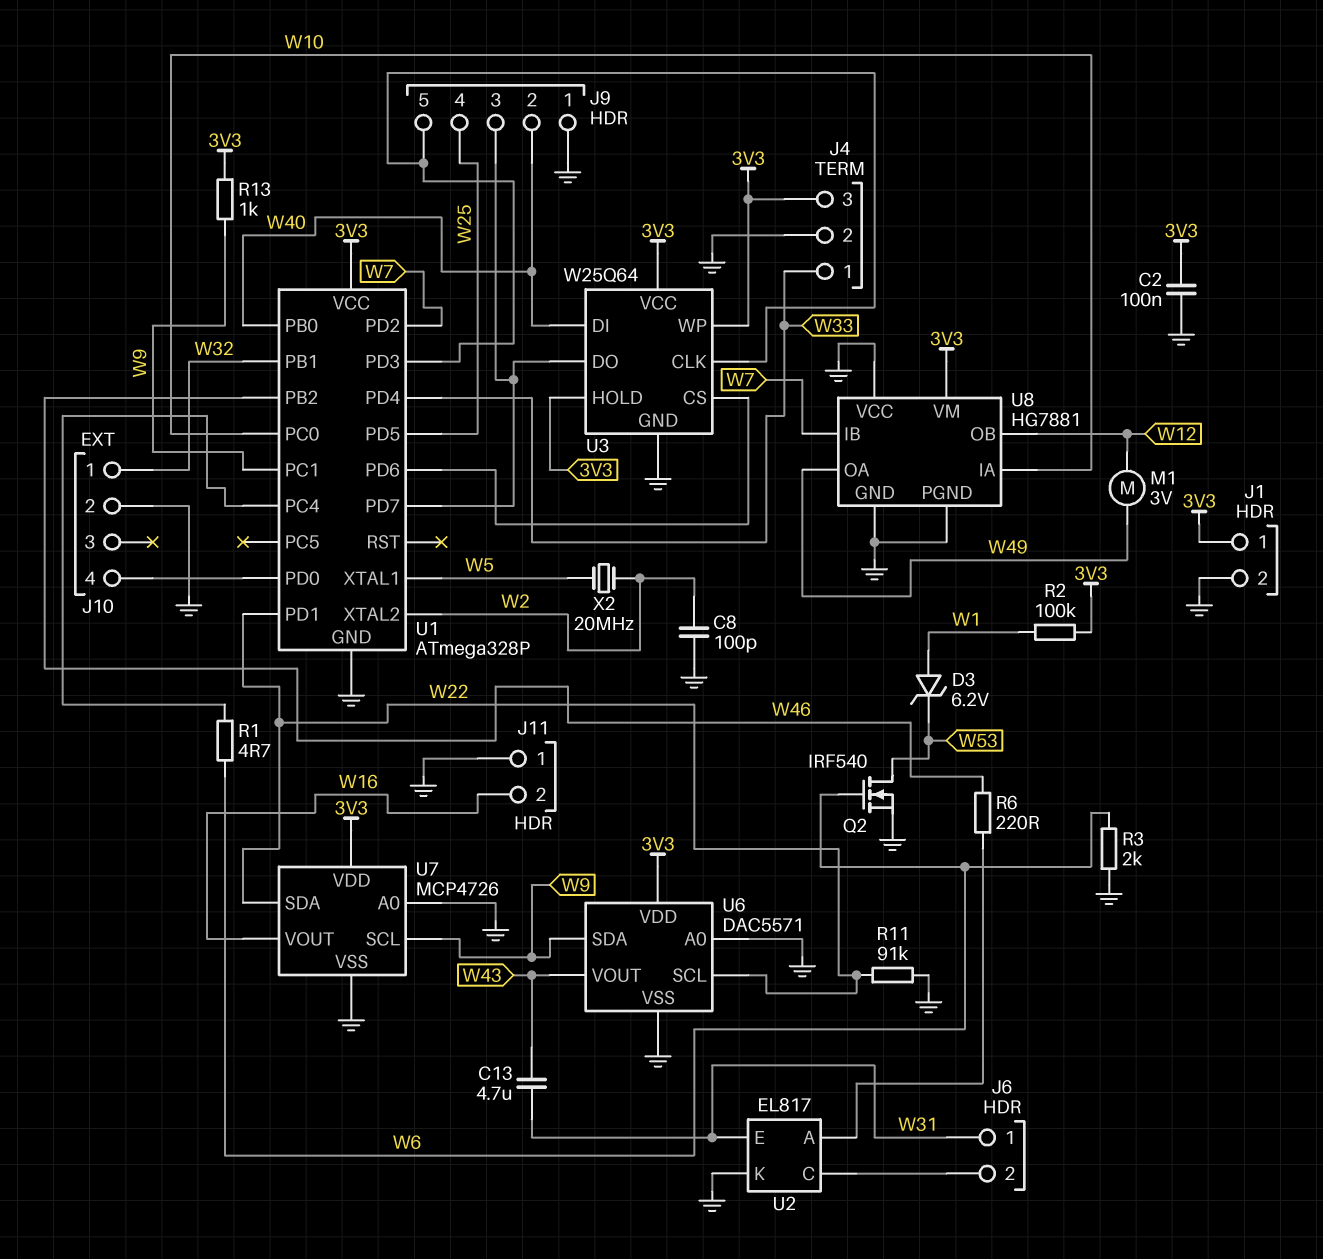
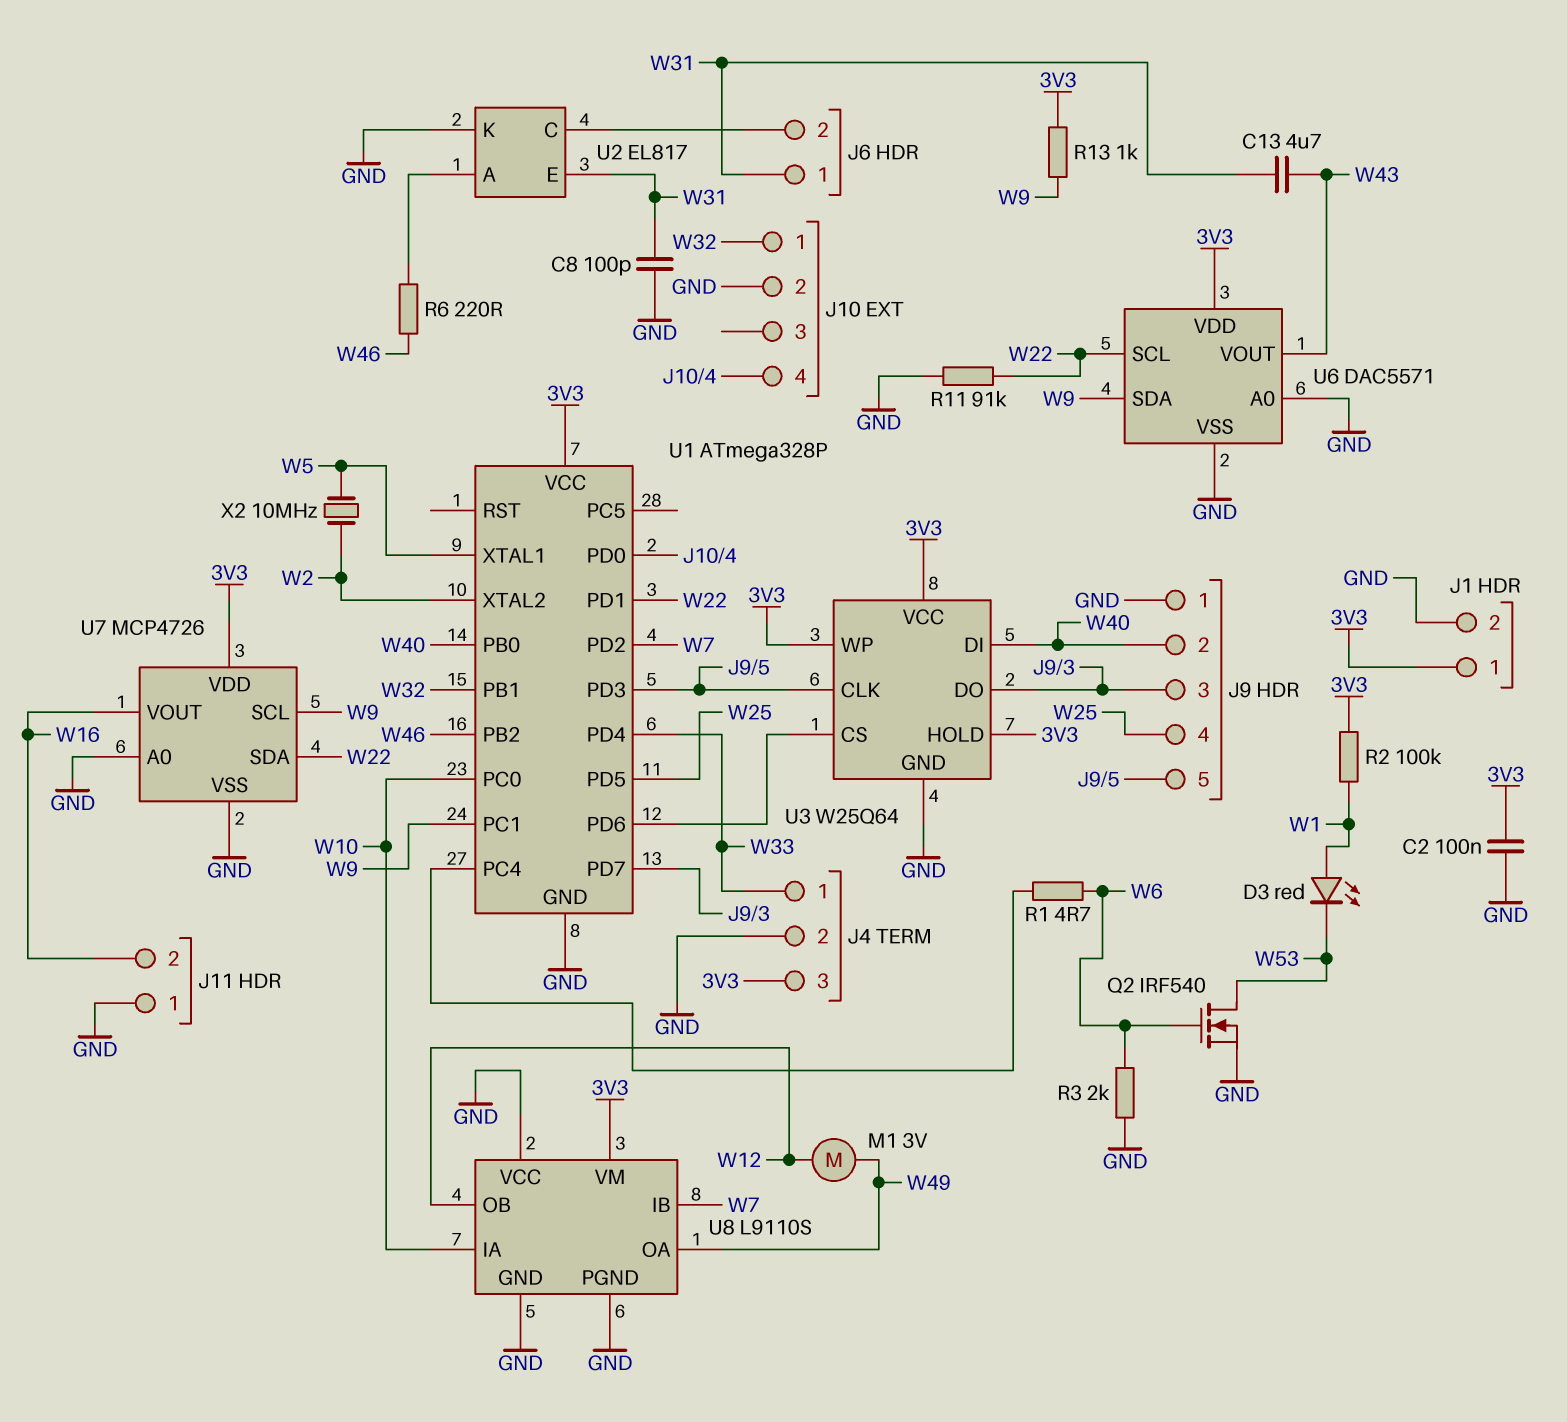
C8: 100pF (GND, W2) -> 100pF (GND, W31)
D3: zener 6.2V (A W1, K W53) -> LED red (A W1, K W53)
U8: HG7881 -> L9110S
X2: 20MHz (W2, W5) -> 10MHz (W2, W5)

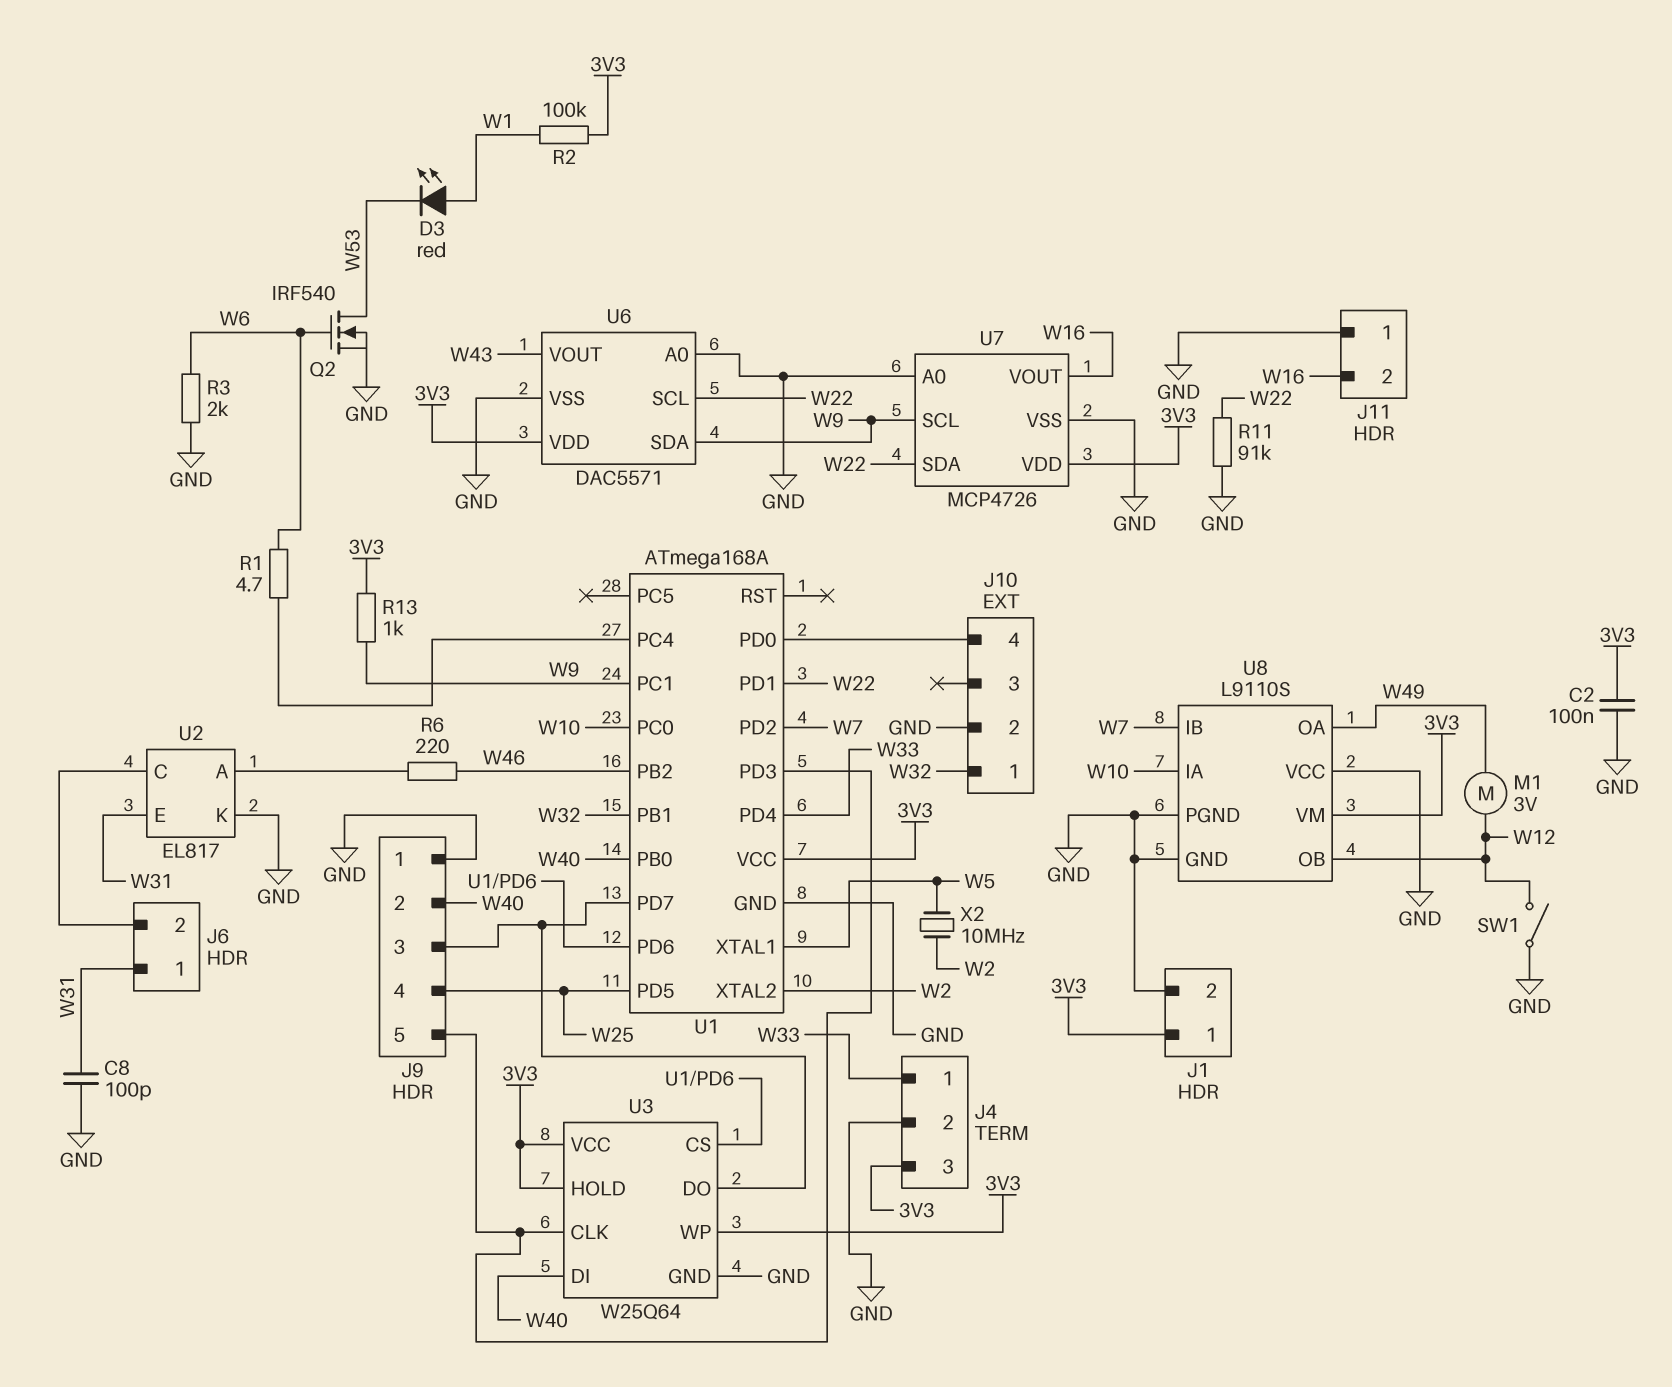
C13: 4.7uF (W31, W43) -> none
SW1: none -> switch (GND, W12)
U1: ATmega328P -> ATmega168A

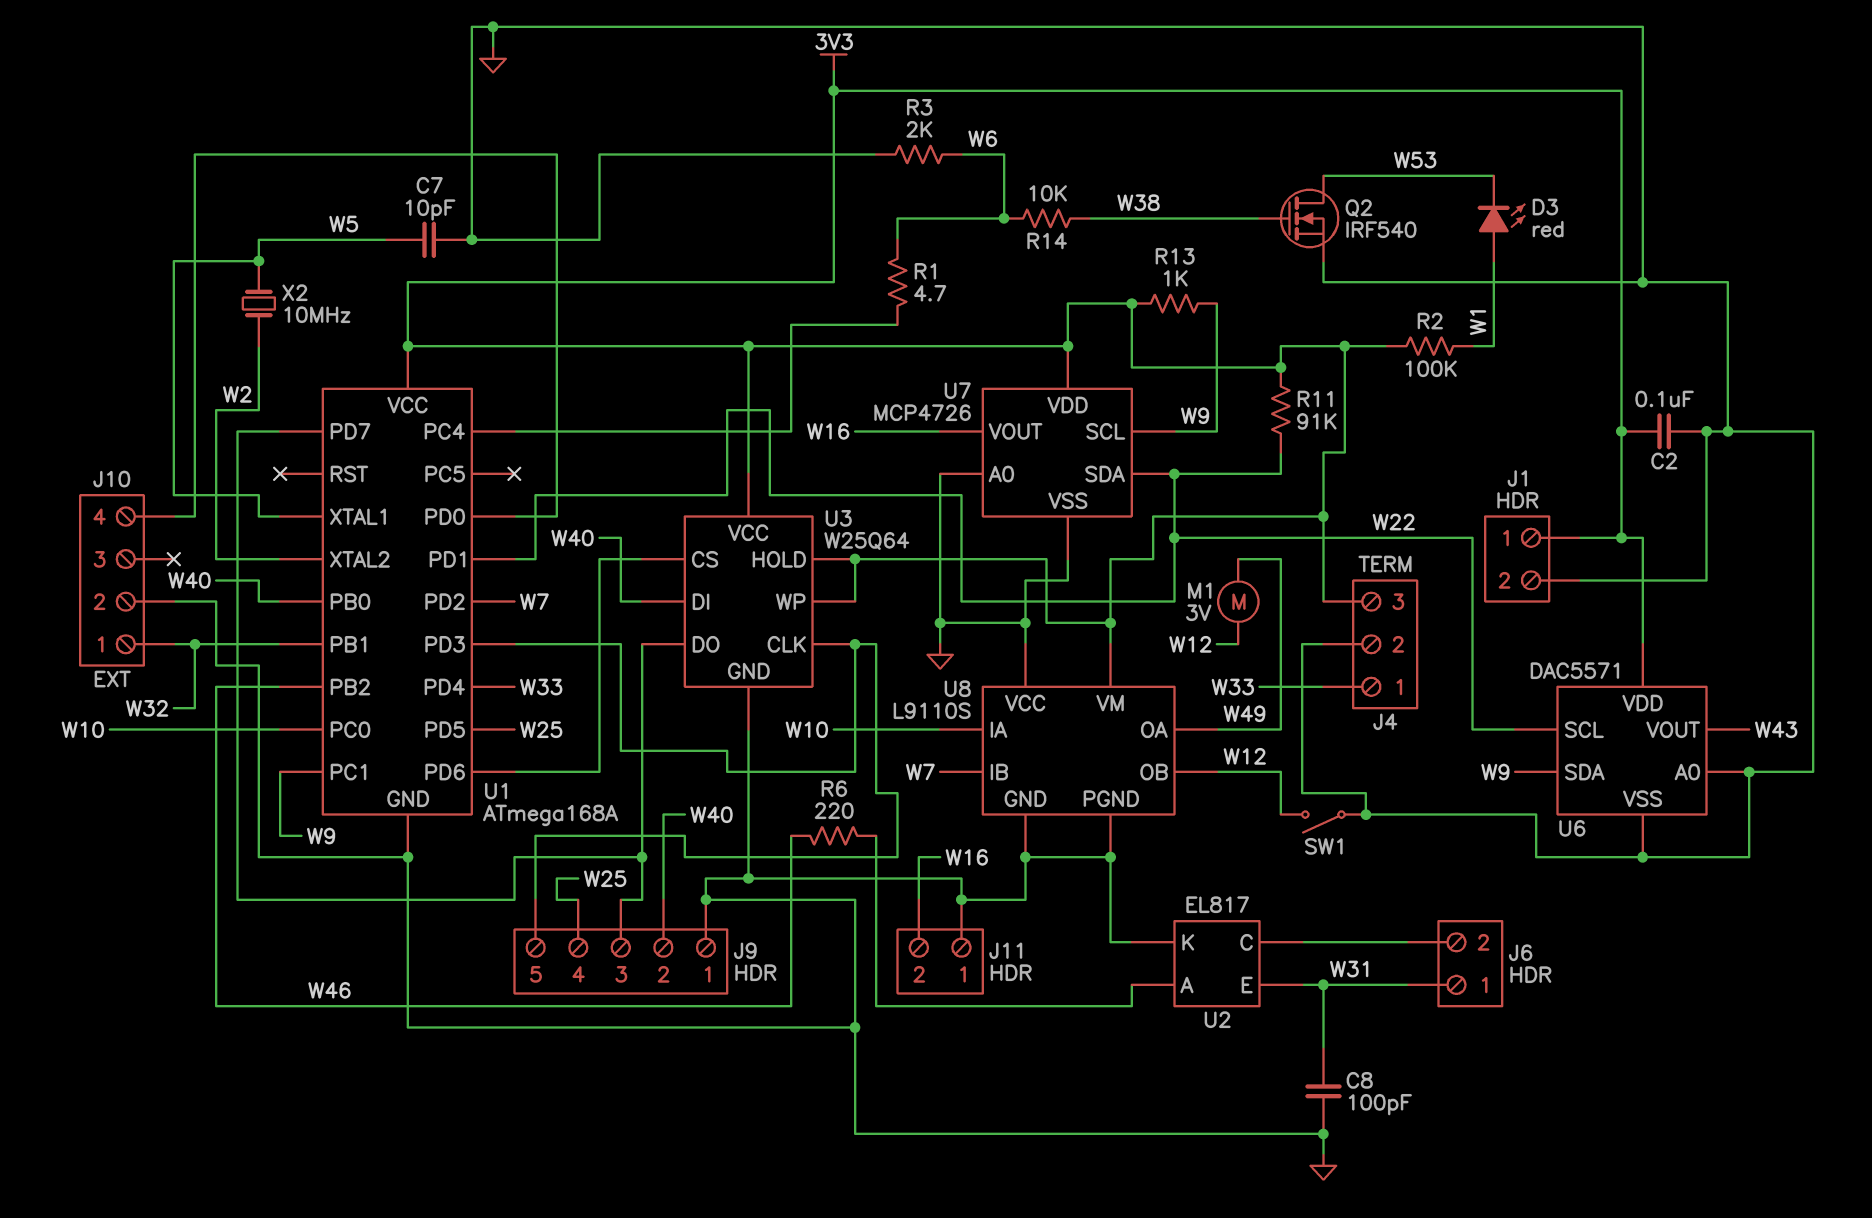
C7: none -> 10pF (GND, W5)
Q2: NMOS IRF540 (G W6, D W53, S GND) -> NMOS IRF540 (G W38, D W53, S GND)
R11: 91k (GND, W22) -> 91k (3V3, W22)
R14: none -> 10k (W6, W38)

